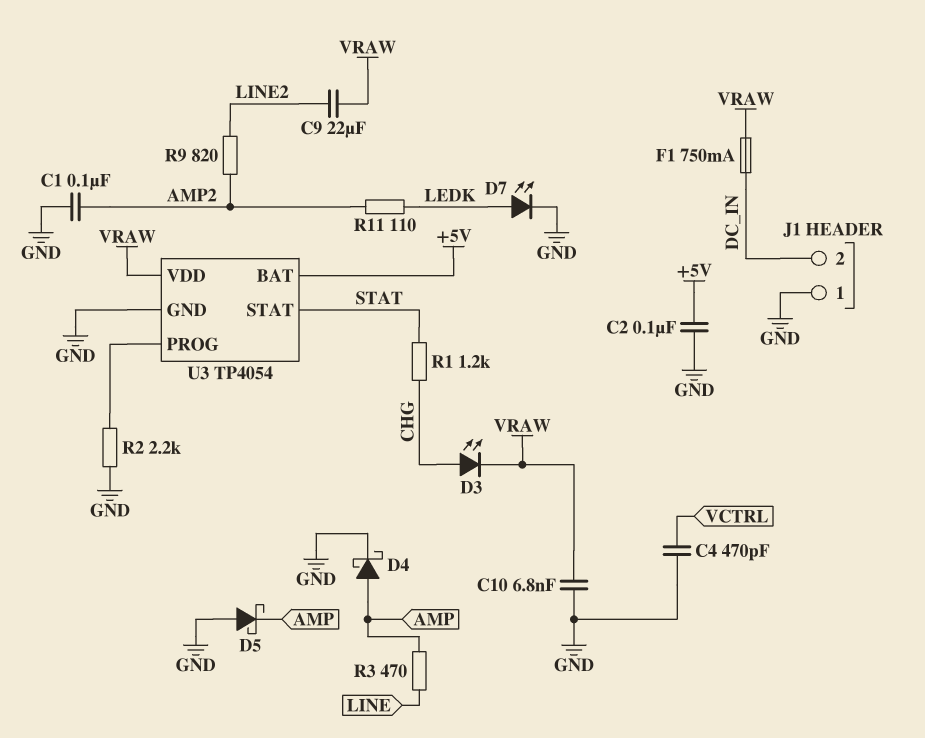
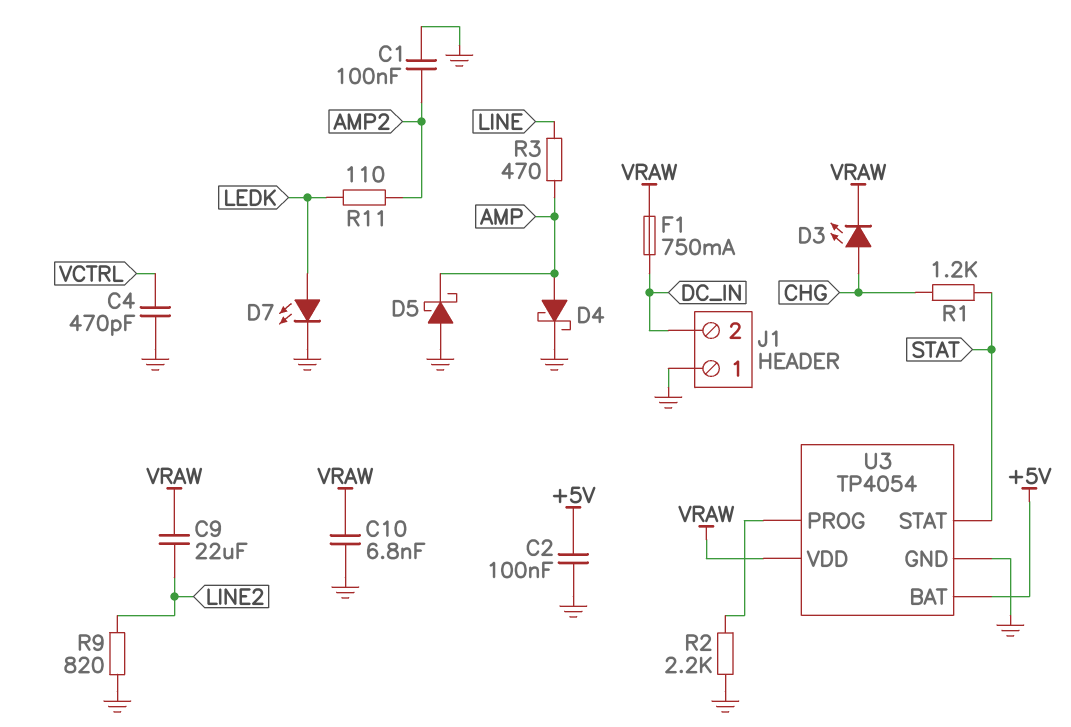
R9: 820 (AMP2, LINE2) -> 820 (GND, LINE2)

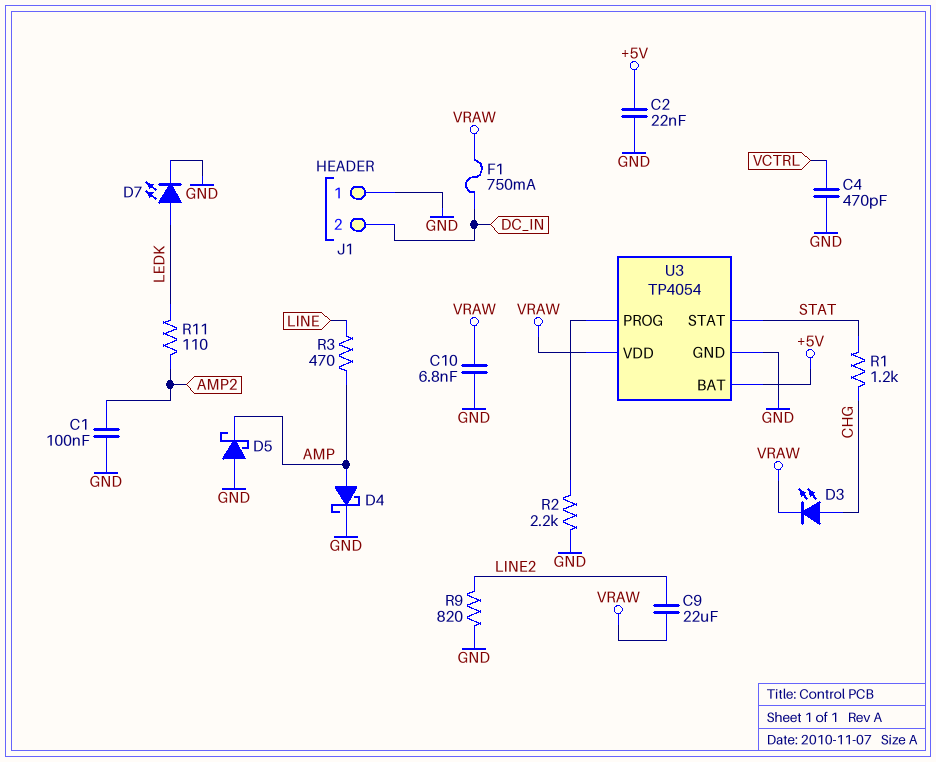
C2: 100nF (+5V, GND) -> 22nF (+5V, GND)

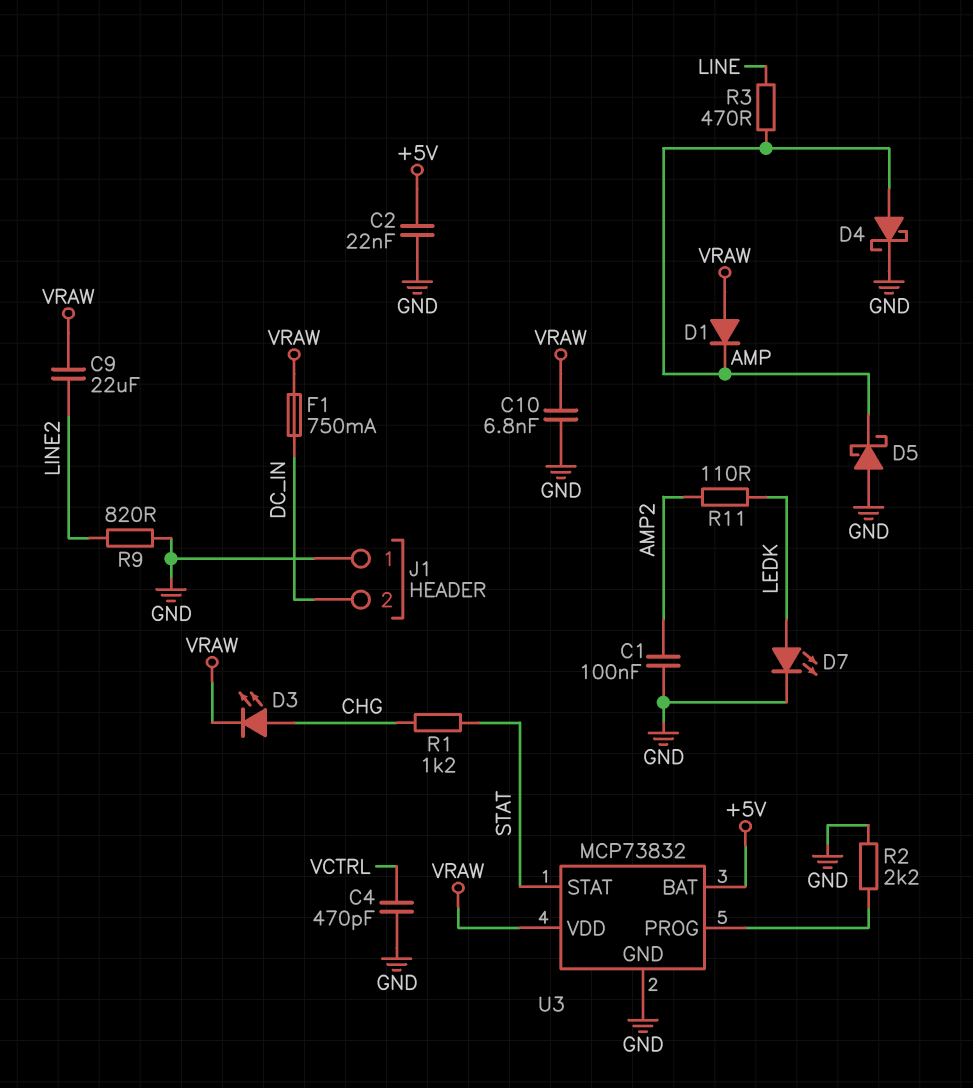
D1: none -> diode (A VRAW, K AMP)
U3: TP4054 -> MCP73832

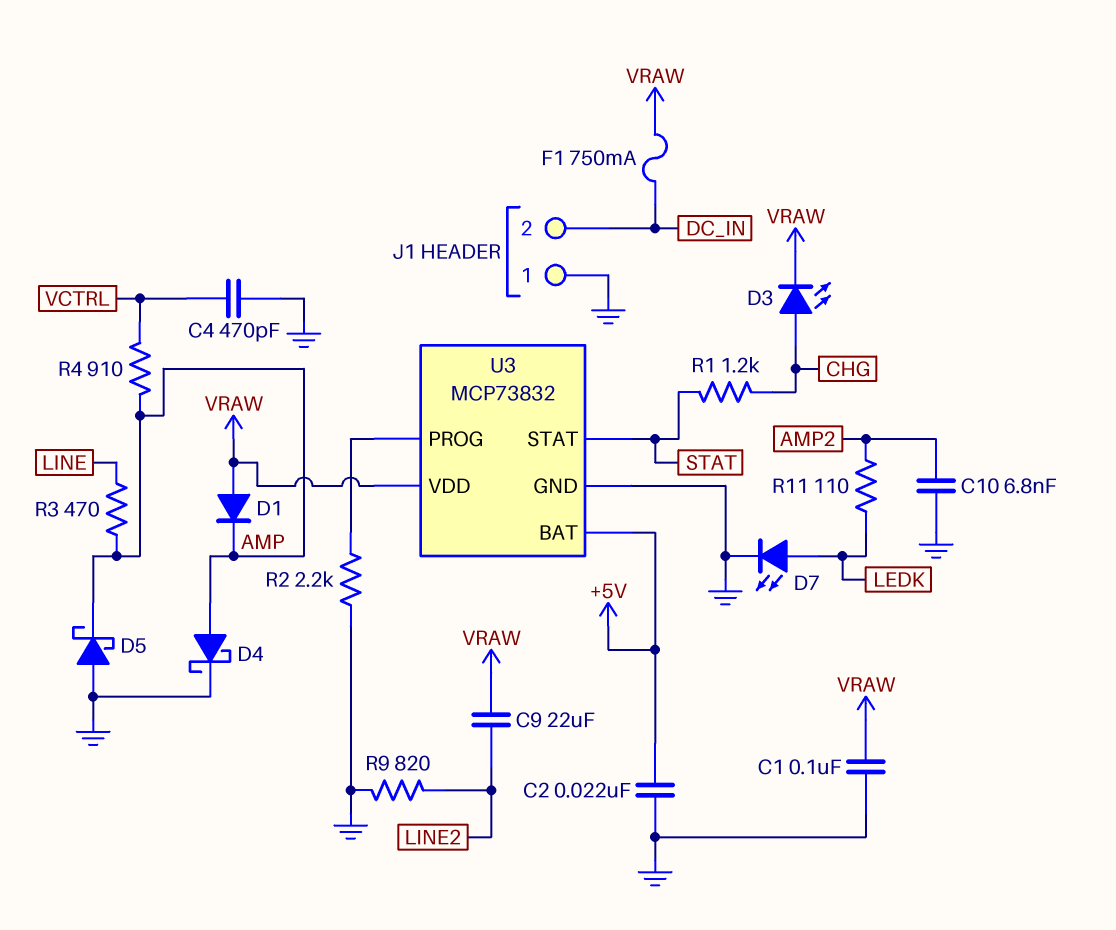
C1: 100nF (AMP2, GND) -> 100nF (GND, VRAW)
C10: 6.8nF (GND, VRAW) -> 6.8nF (AMP2, GND)
R4: none -> 910 (AMP, VCTRL)

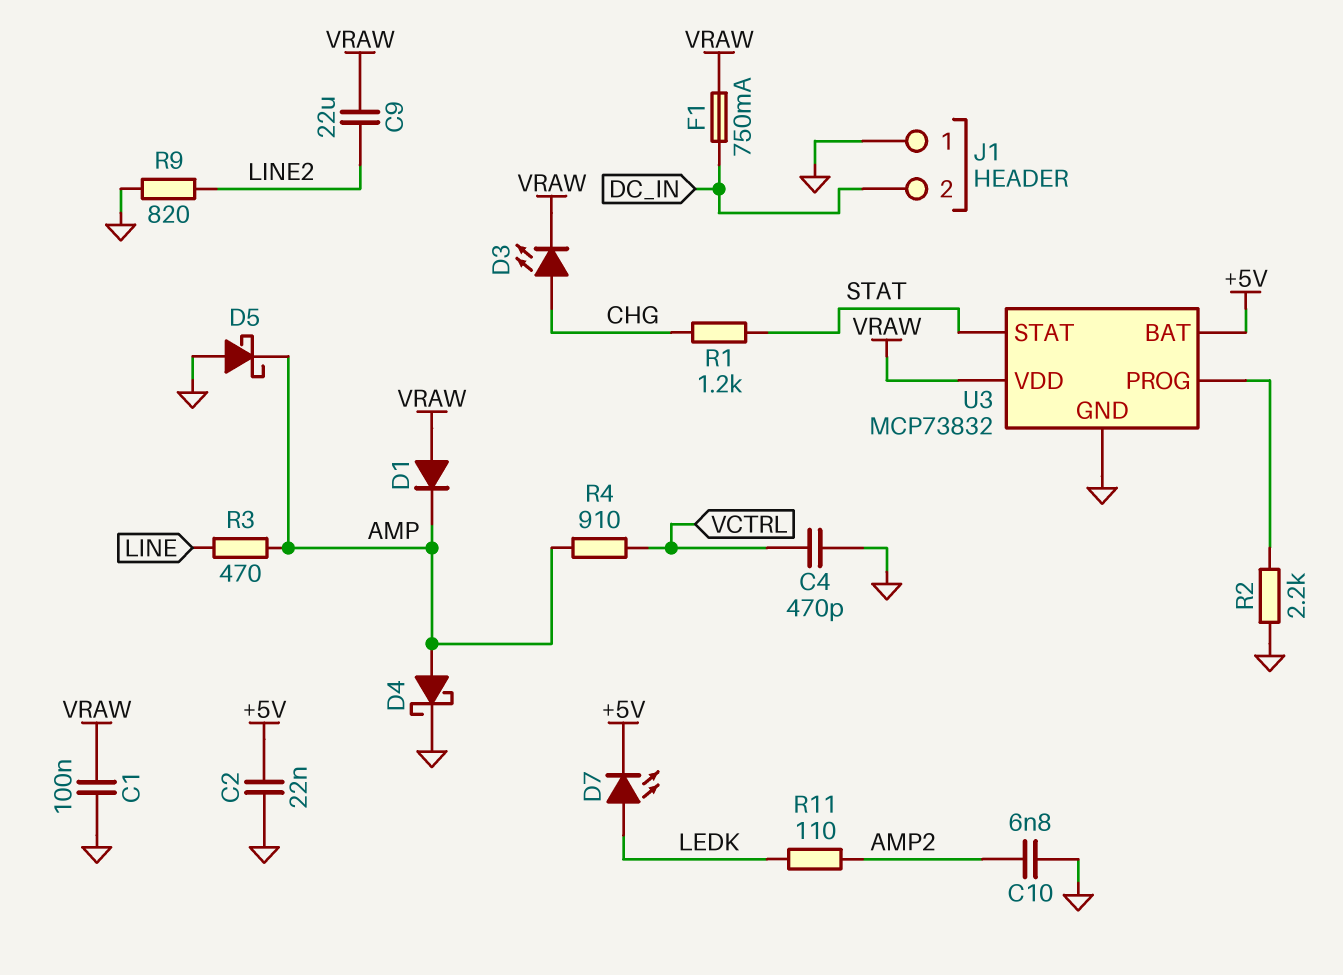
D7: LED (A LEDK, K GND) -> LED (A LEDK, K +5V)

